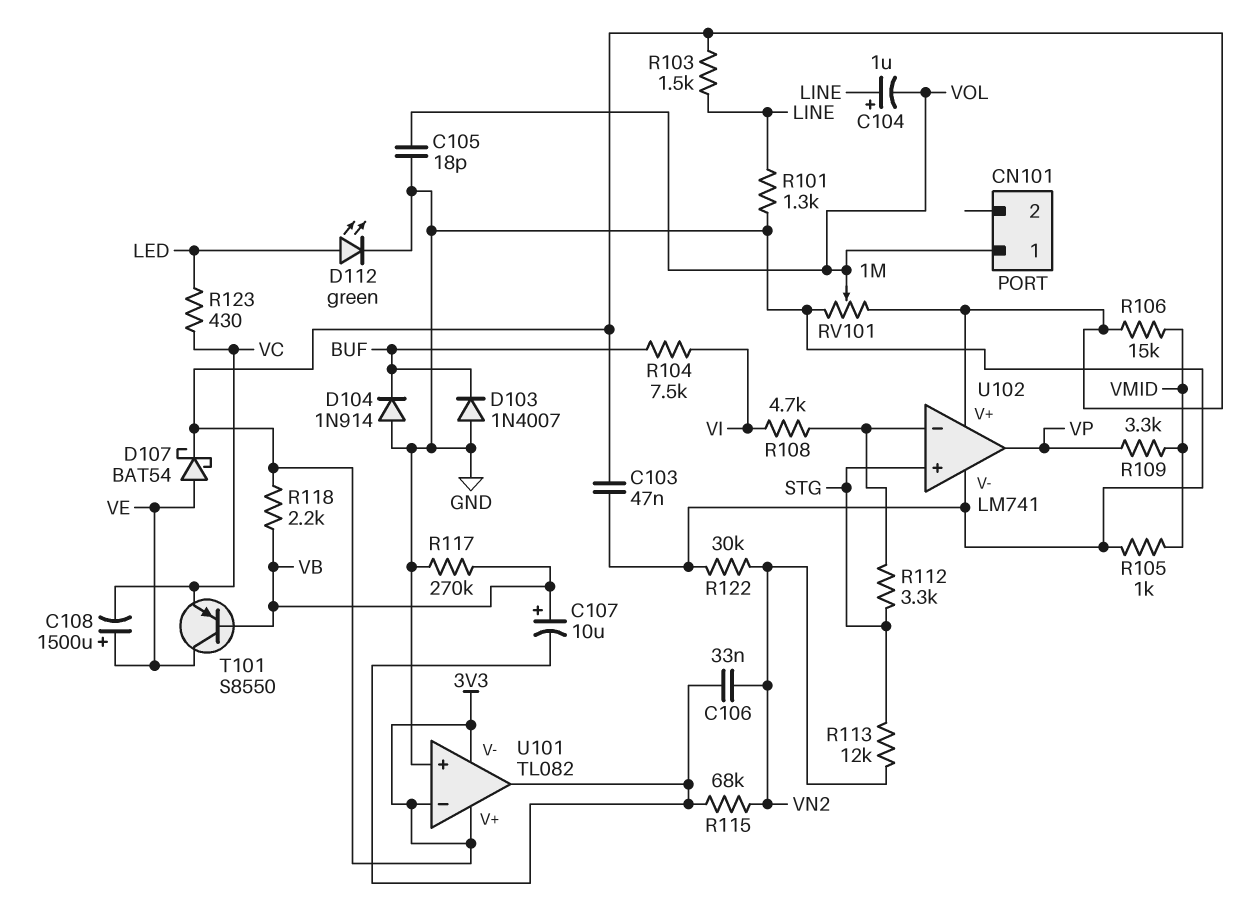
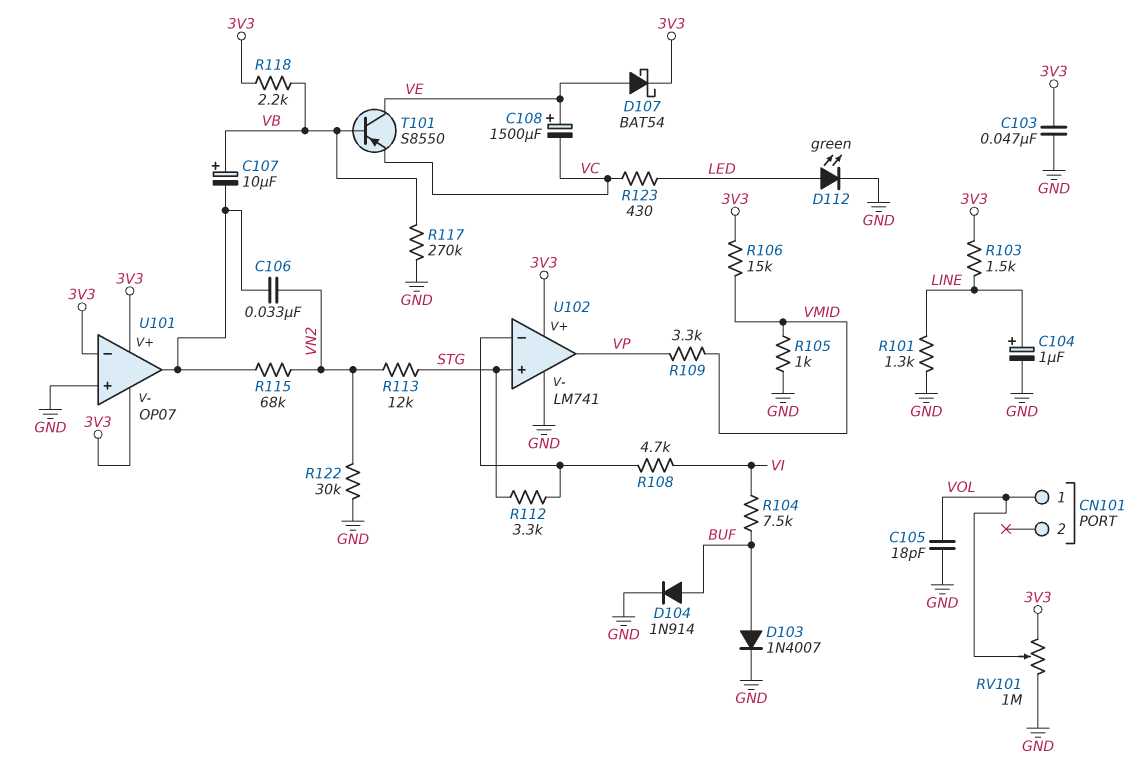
C104: 1uF (plus LINE, minus VOL) -> 1uF (plus LINE, minus GND)
D103: diode 1N4007 (A GND, K BUF) -> diode 1N4007 (A BUF, K GND)
D104: diode 1N914 (A GND, K BUF) -> diode 1N914 (A BUF, K GND)
U101: TL082 -> OP07

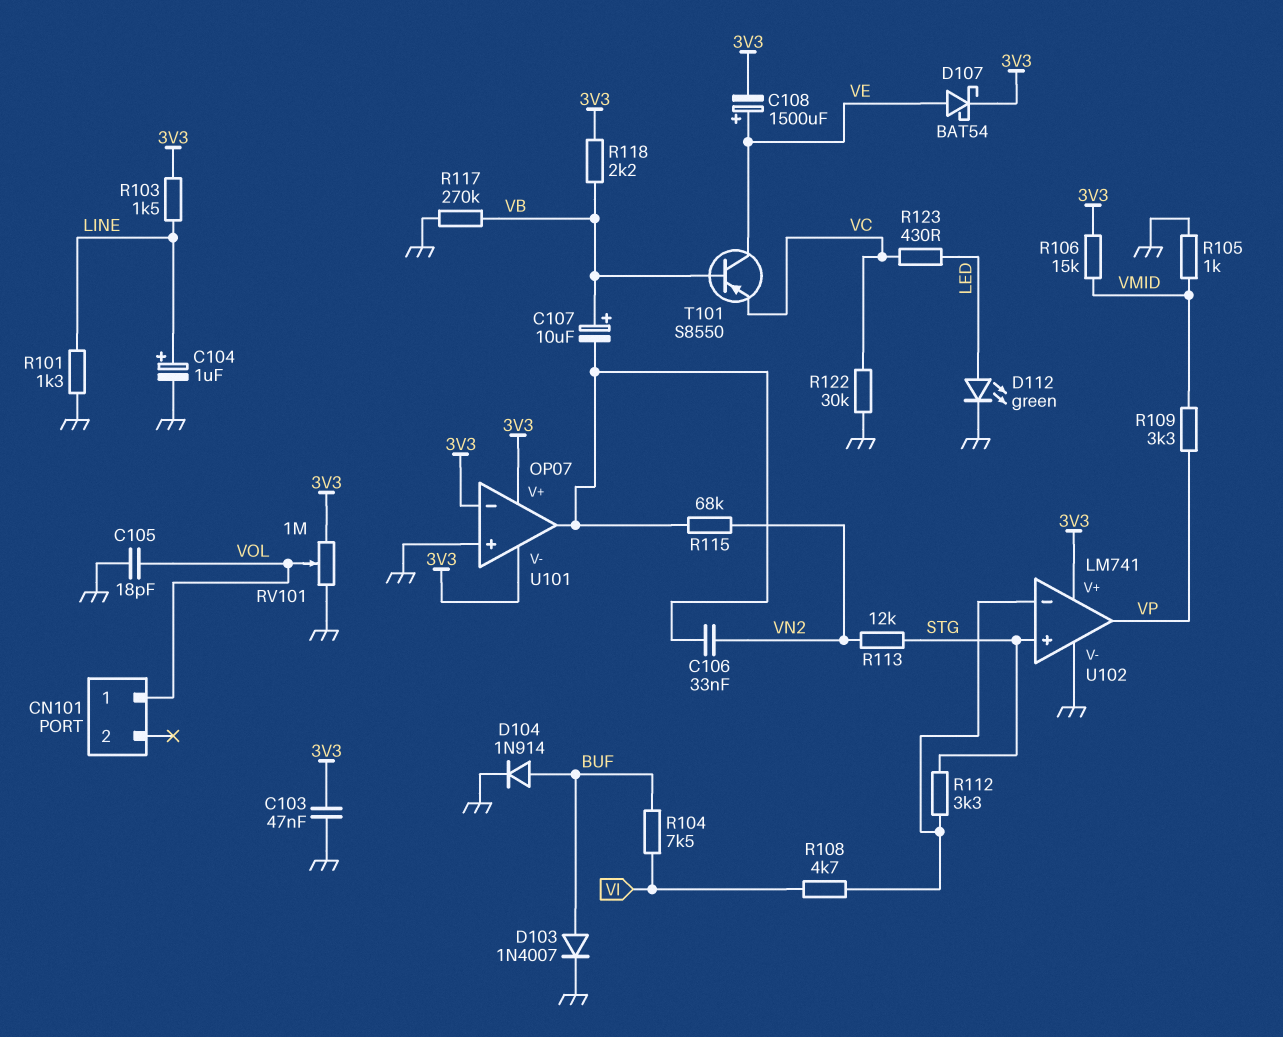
C108: 1500uF (plus VE, minus VC) -> 1500uF (plus VE, minus 3V3)
R122: 30k (GND, VN2) -> 30k (GND, VC)

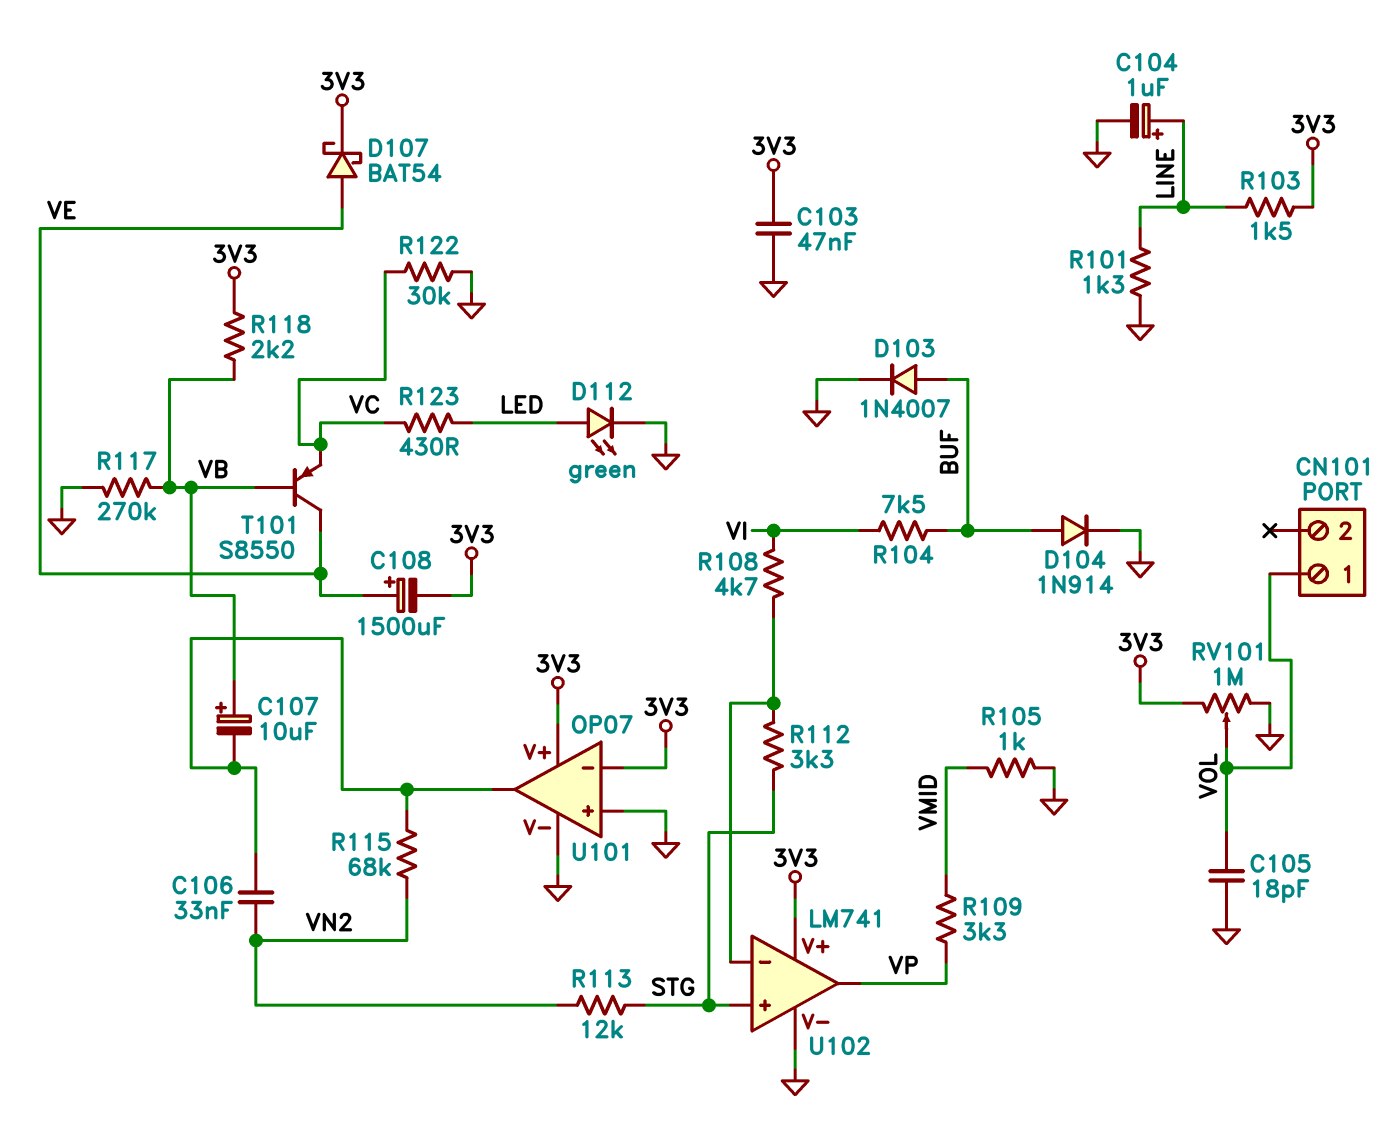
R106: 15k (3V3, VMID) -> none
U101 pin V-: 3V3 -> GND

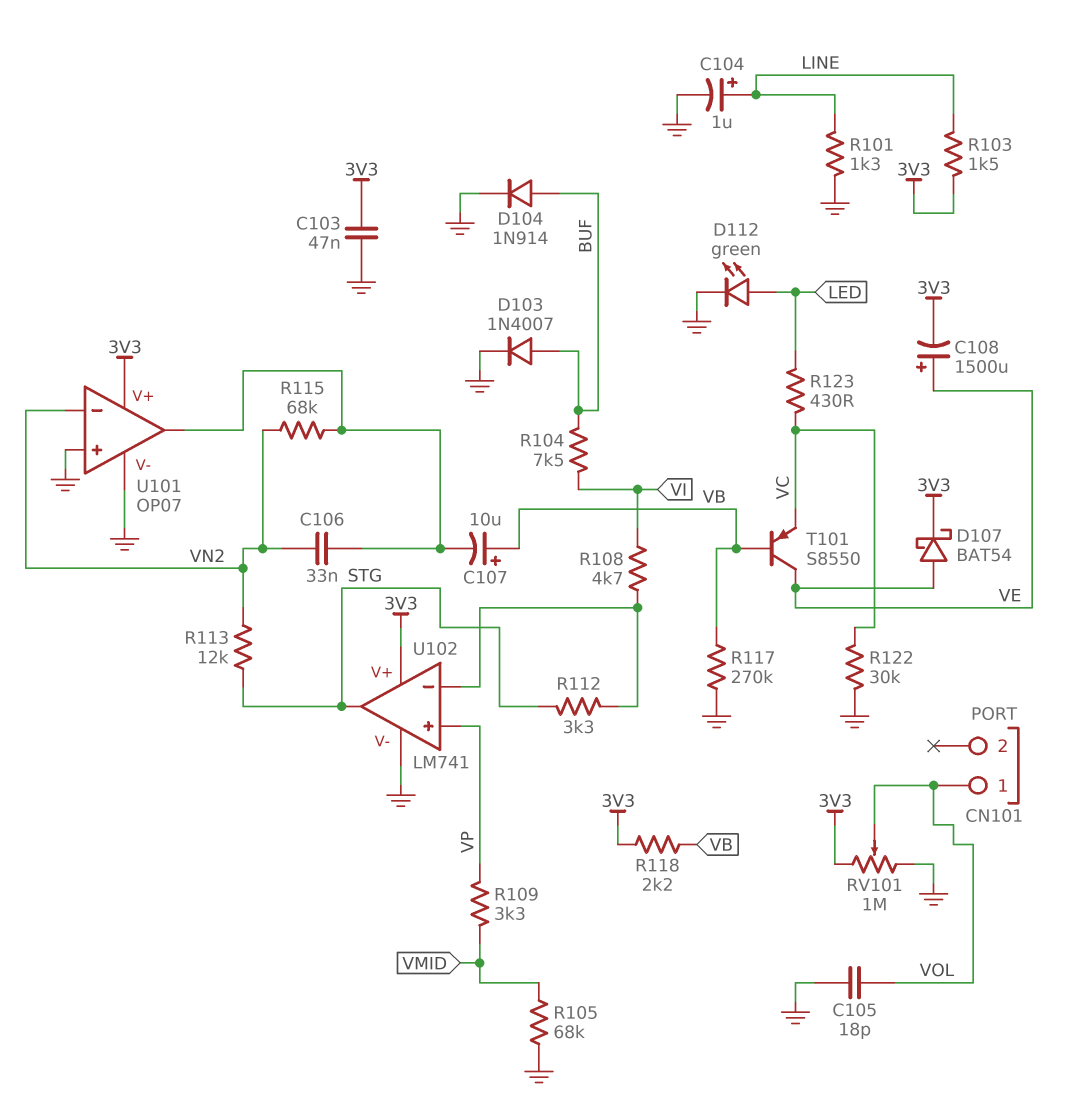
R105: 1k (GND, VMID) -> 68k (GND, VMID)
U101 pin in-: 3V3 -> VN2
U102 pin in+: STG -> VP
U102 pin out: VP -> STG

